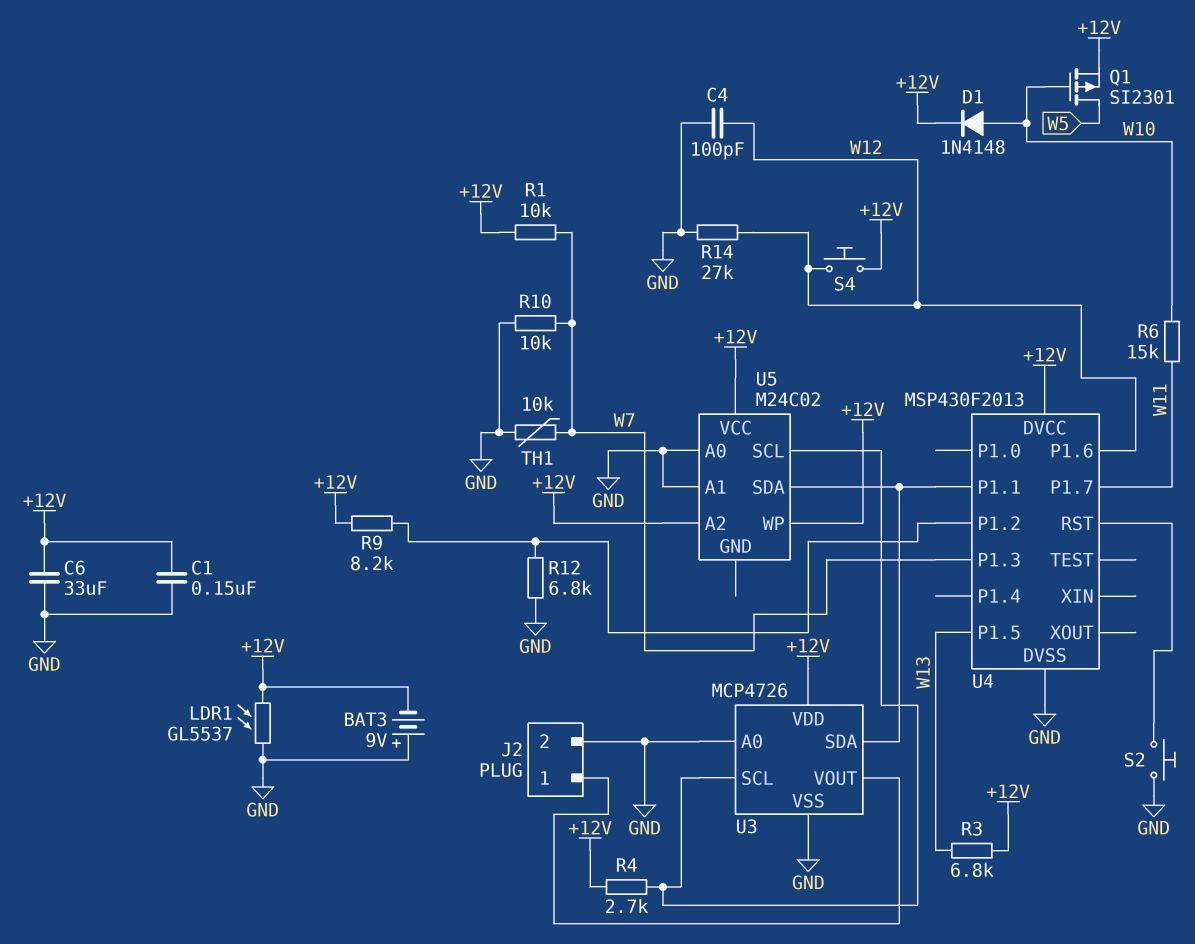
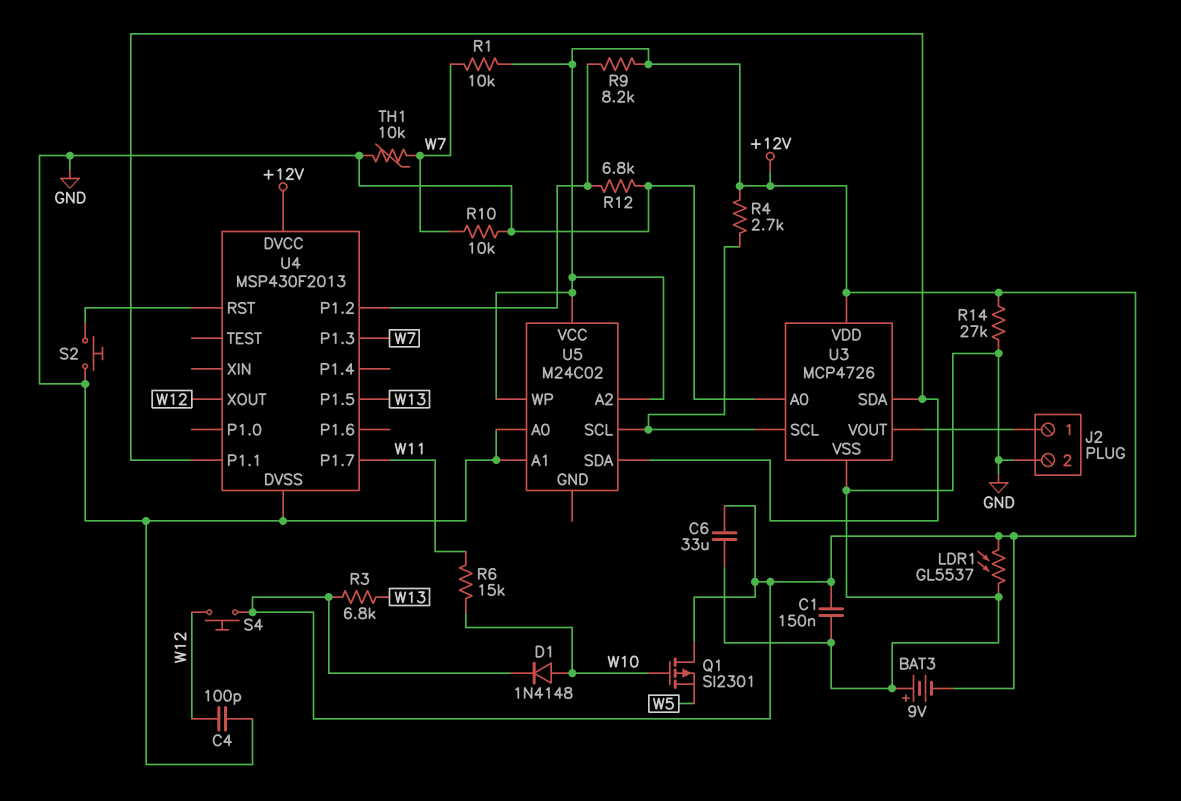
Q1: PMOS SI2301 (G W10, D W5, S +12V) -> PMOS SI2301 (G W10, D +12V, S W5)
R14: 27k (GND, W12) -> 27k (+12V, GND)
U4 pin P1.6: W12 -> none
U4 pin XOUT: none -> W12

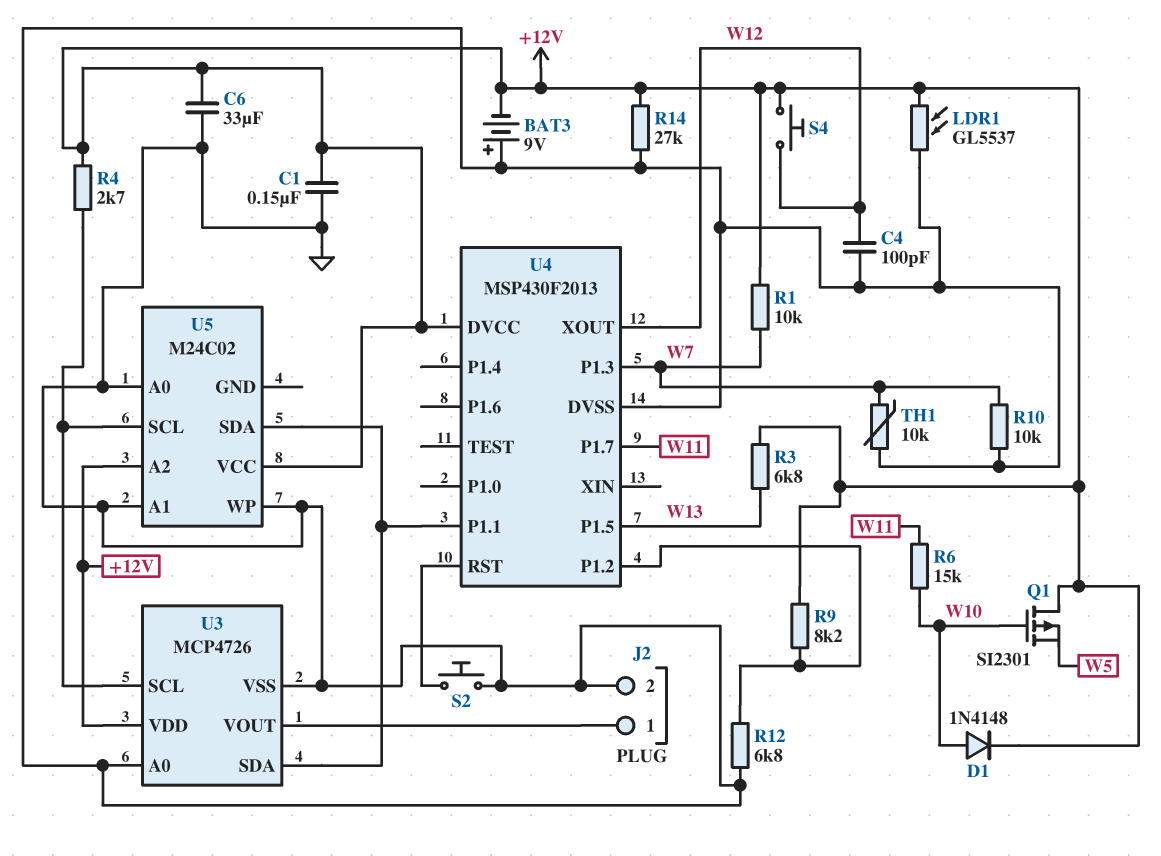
U5 pin WP: +12V -> GND

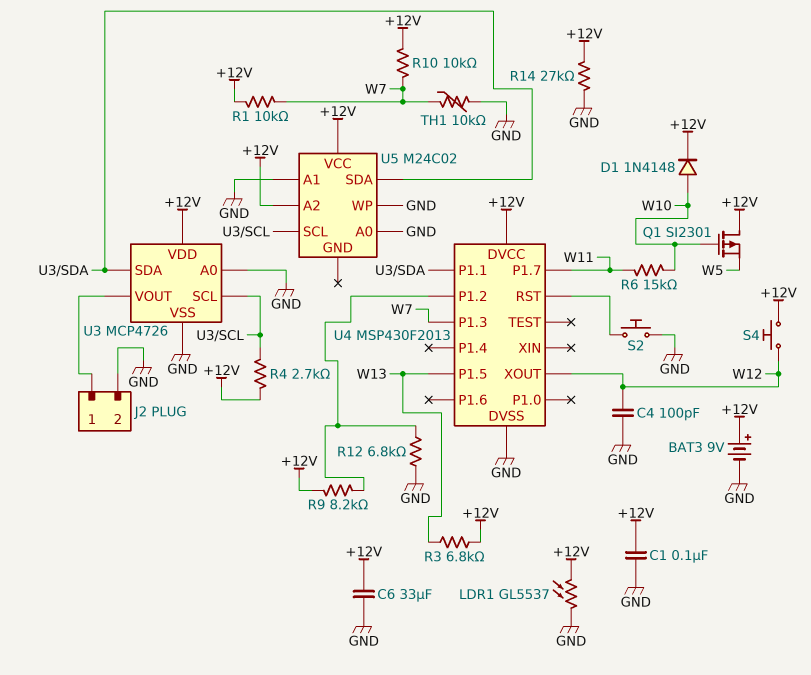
BAT3: 9V (plus GND, minus +12V) -> 9V (plus +12V, minus GND)
C1: 150nF (+12V, GND) -> 100nF (+12V, GND)
R10: 10k (GND, W7) -> 10k (+12V, W7)

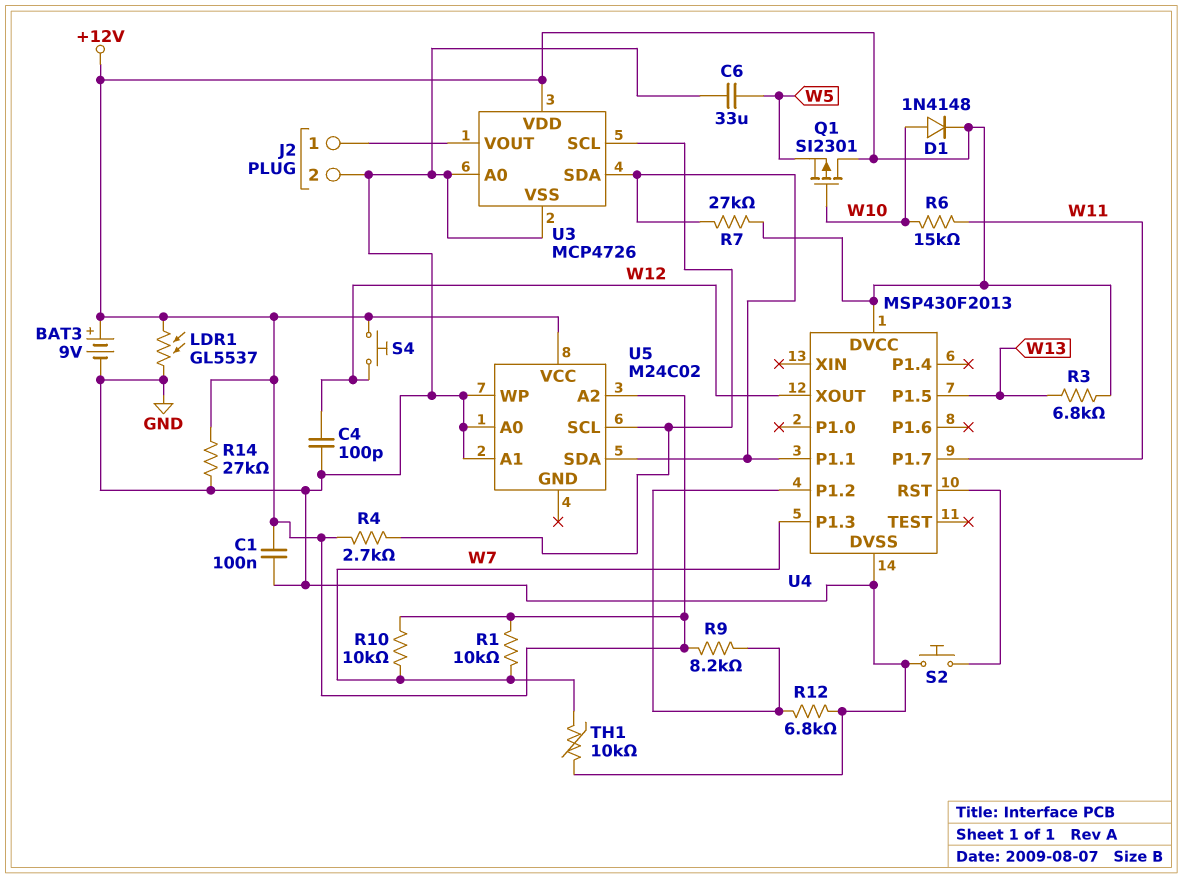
C6: 33uF (+12V, GND) -> 33uF (GND, W5)
R7: none -> 27k (+12V, U3/SDA)

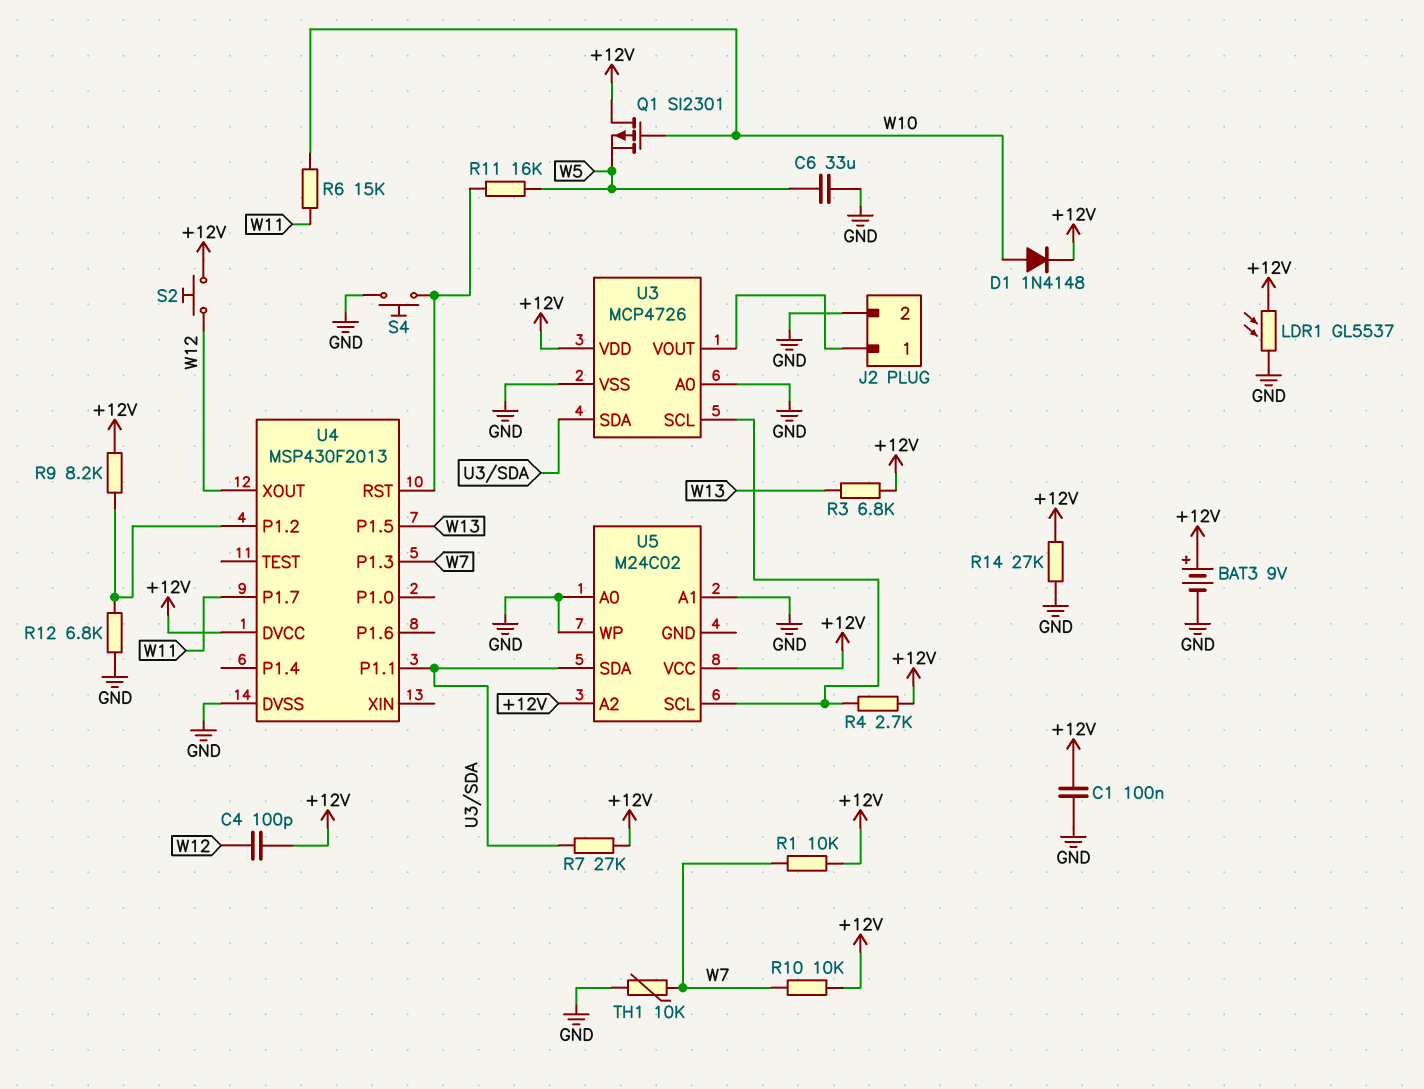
C4: 100pF (GND, W12) -> 100pF (+12V, W12)
R11: none -> 16k (U4/RST, W5)
S2: button (GND, U4/RST) -> button (+12V, W12)
S4: button (+12V, W12) -> button (GND, U4/RST)

